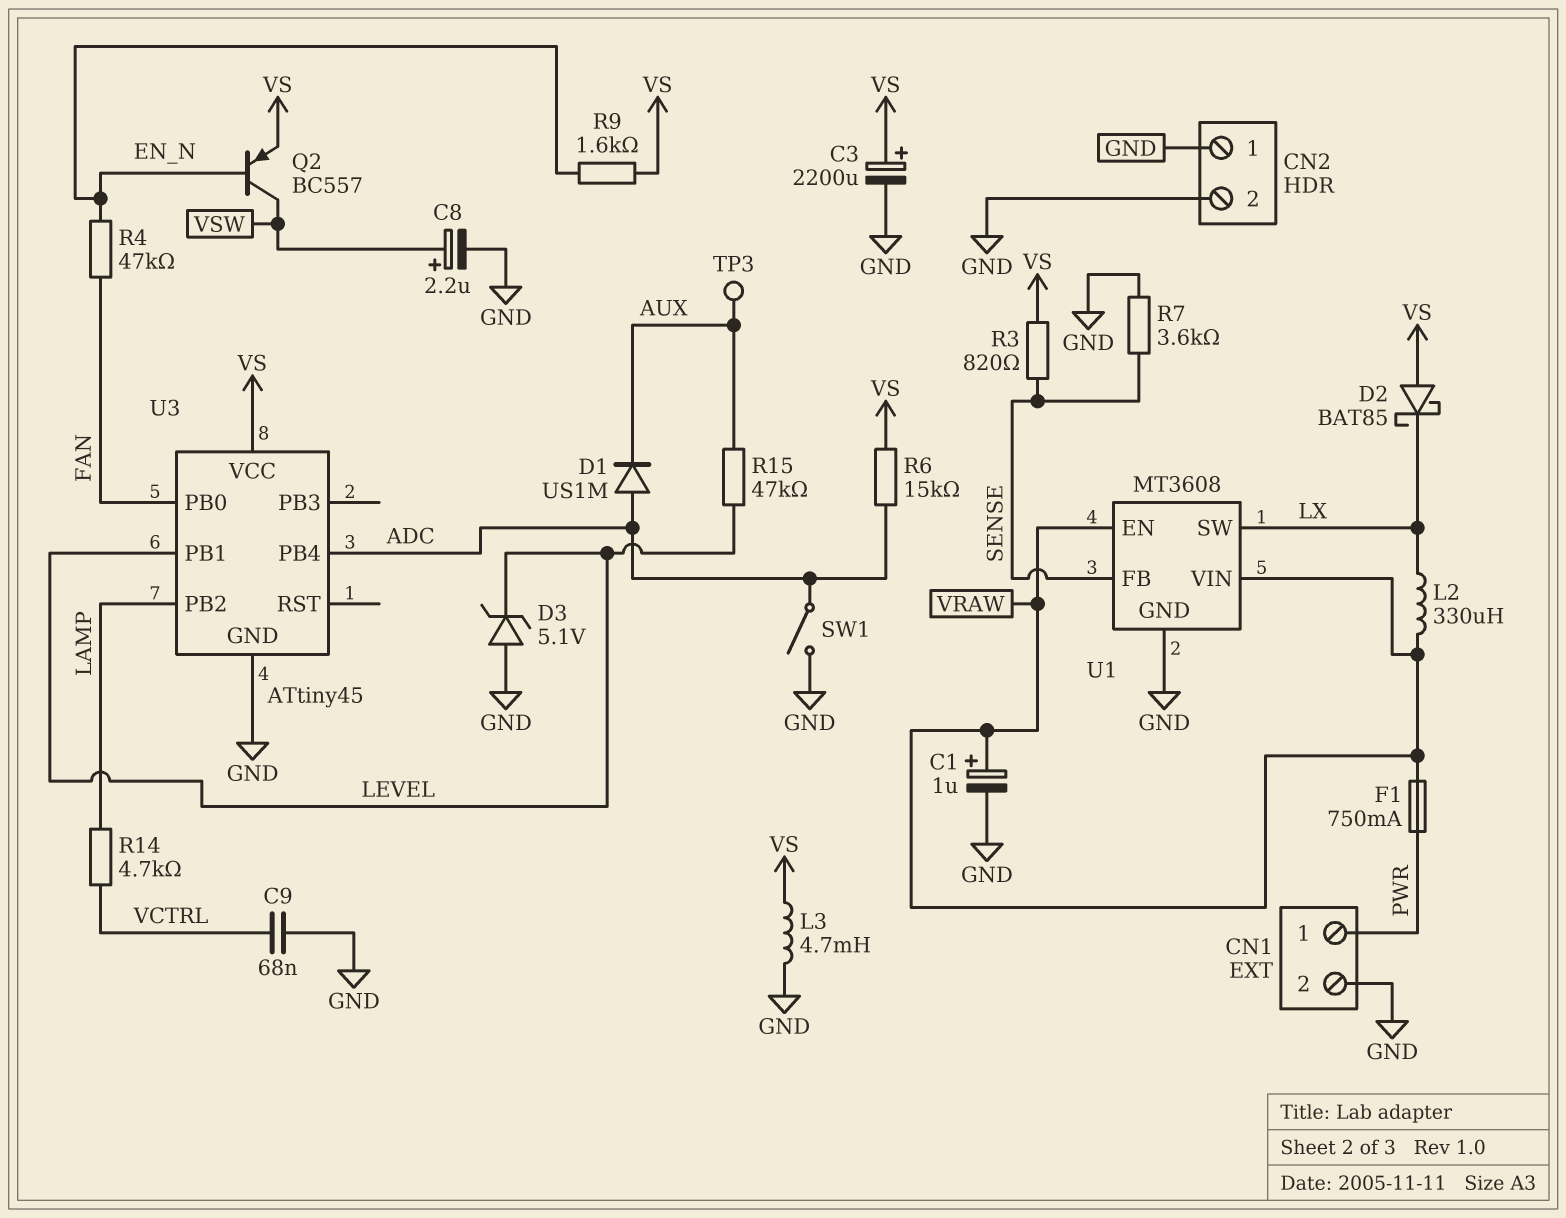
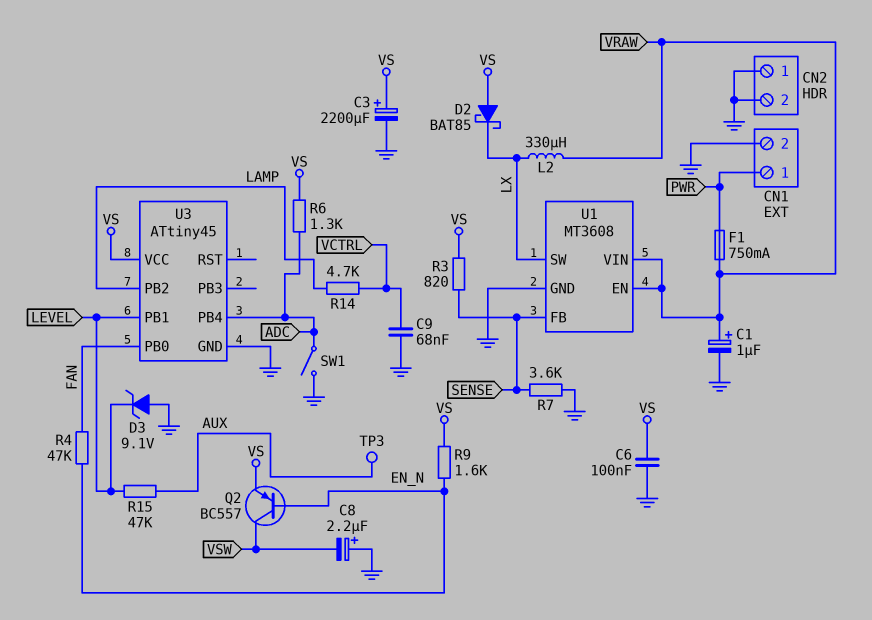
C6: none -> 100nF (GND, VS)
C8: 2.2uF (plus VSW, minus GND) -> 2.2uF (plus GND, minus VSW)
D1: diode US1M (A ADC, K AUX) -> none
D3: zener 5.1V (A GND, K LEVEL) -> zener 9.1V (A GND, K LEVEL)
L3: 4.7mH (GND, VS) -> none
R6: 15k (ADC, VS) -> 1.3k (ADC, VS)

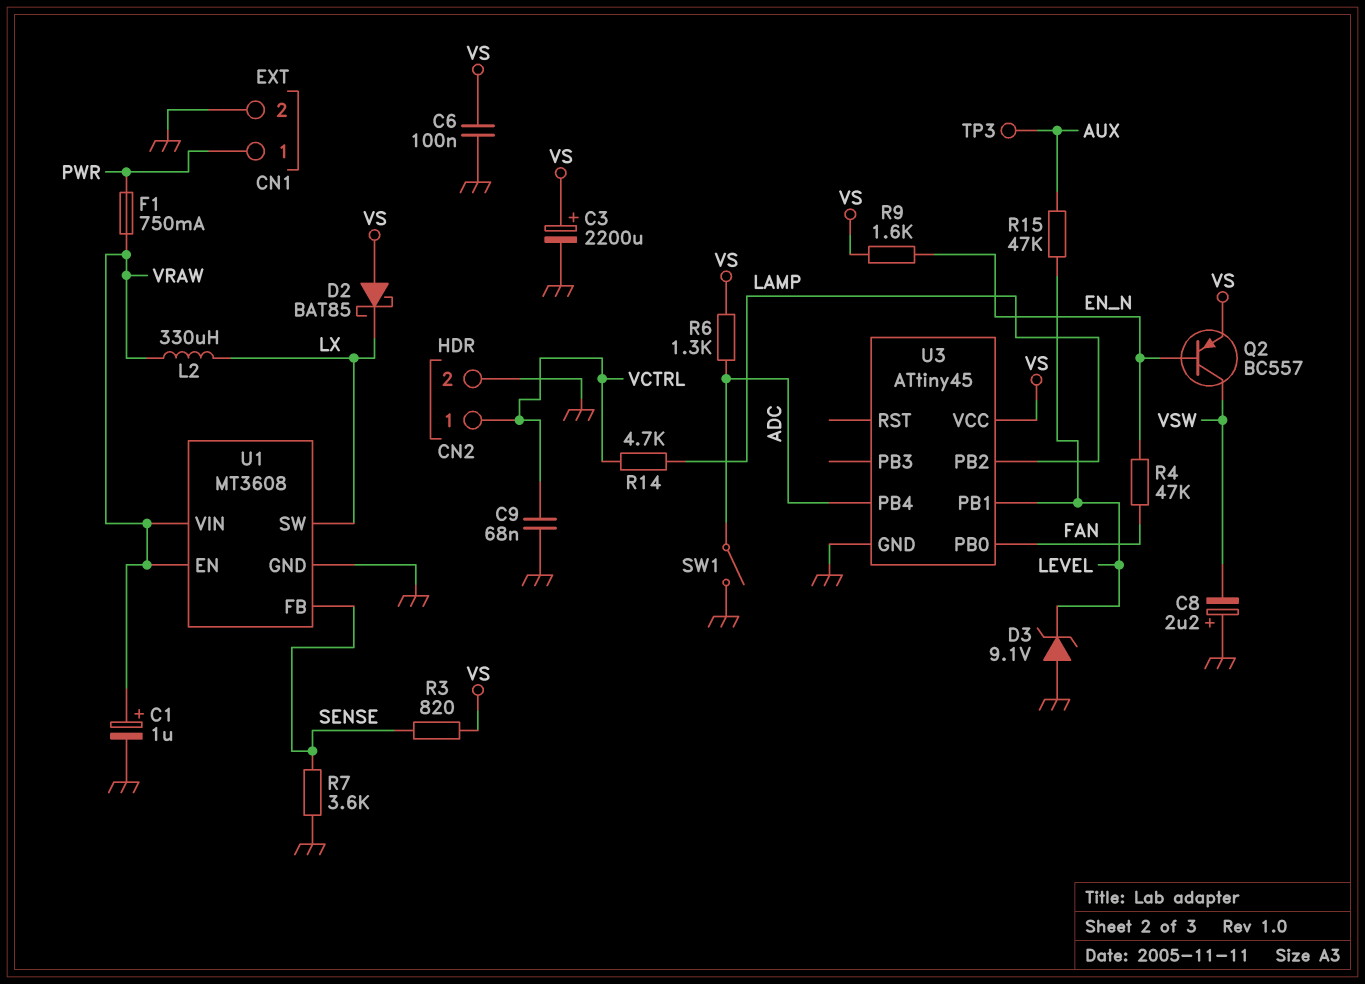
CN2 pin 1: GND -> VCTRL

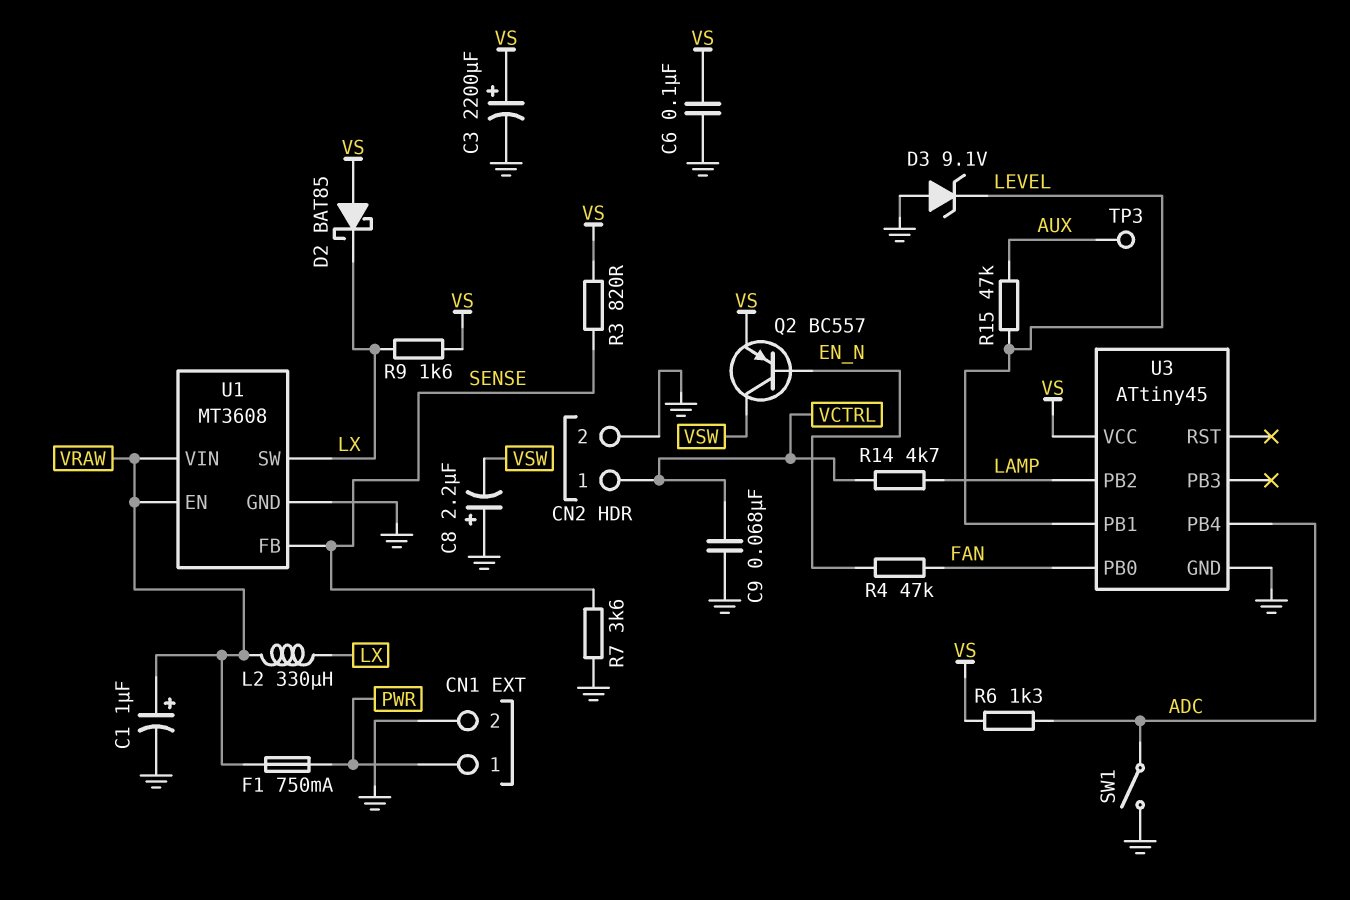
R9: 1.6k (EN_N, VS) -> 1.6k (LX, VS)

